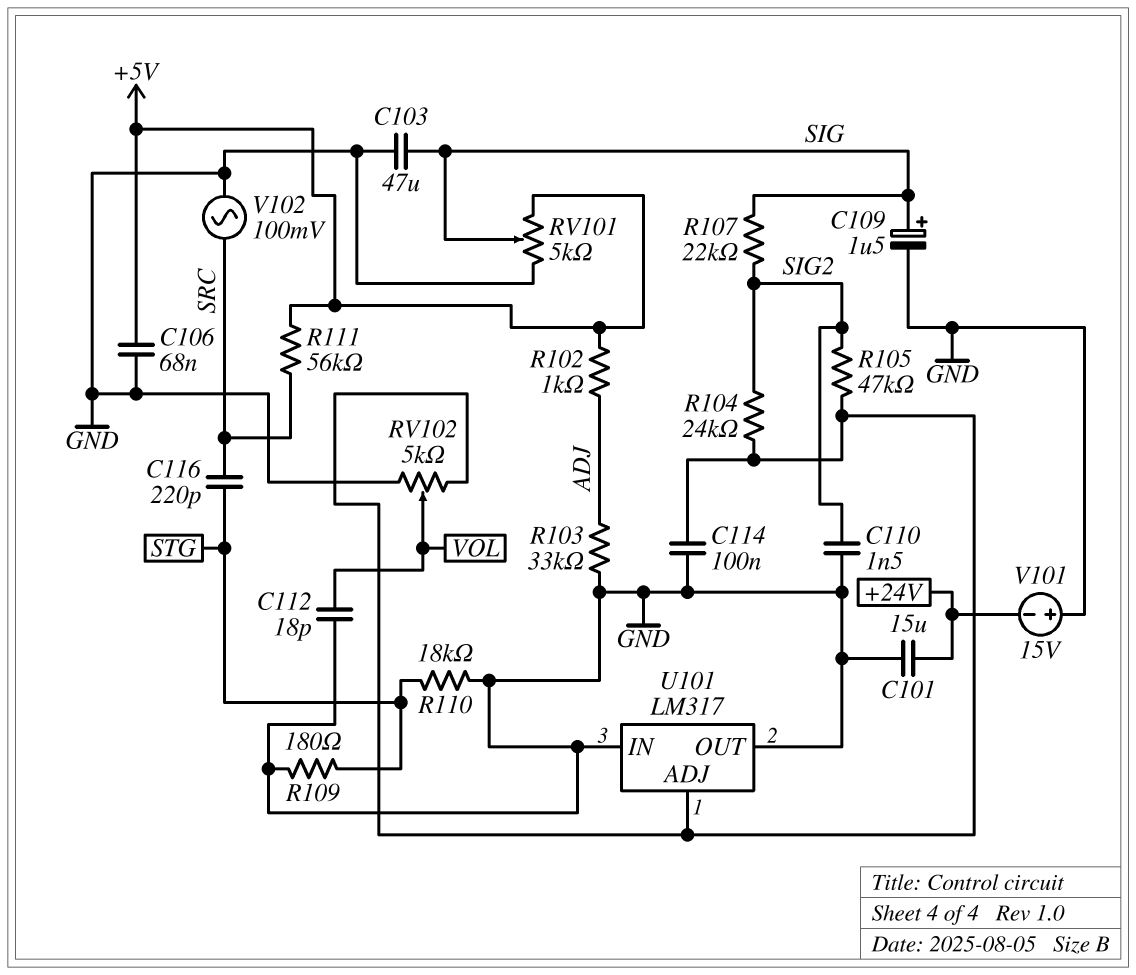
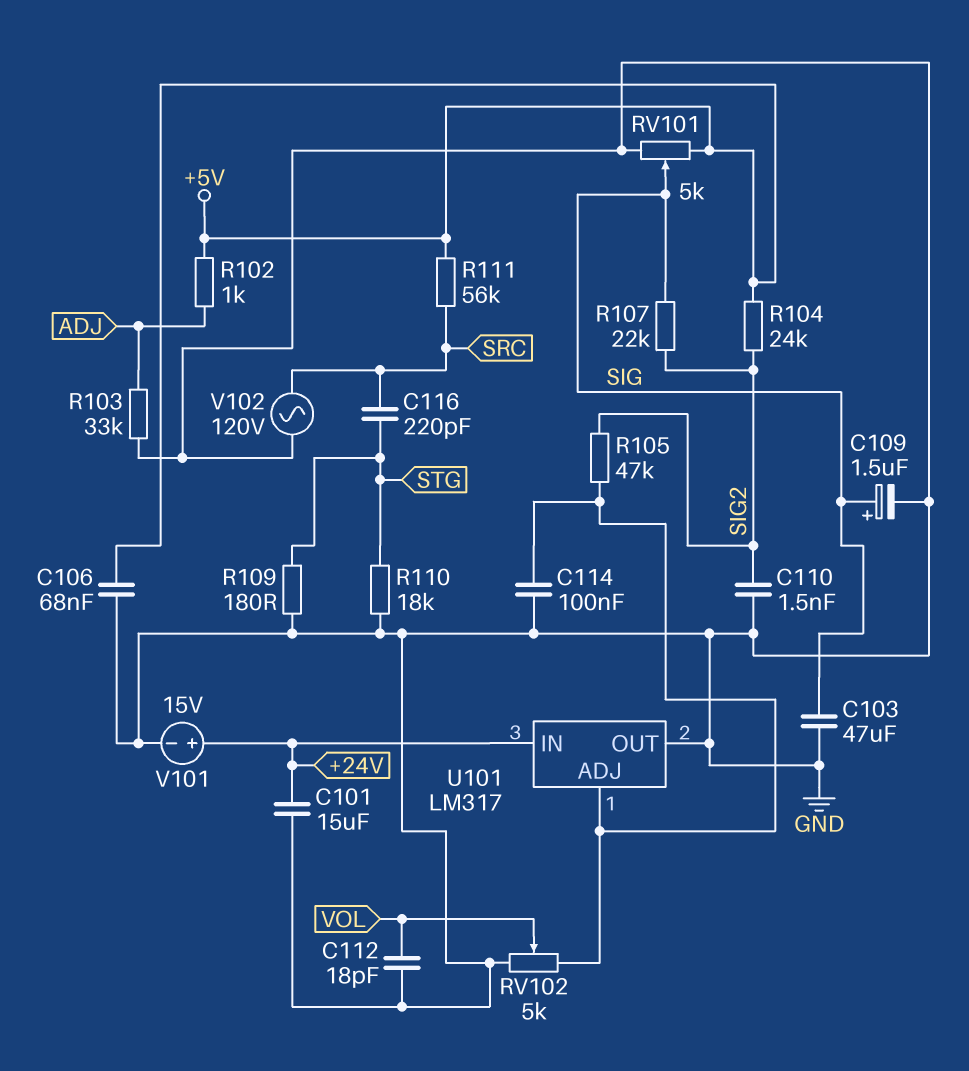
R104: 24k (SIG2, U101/ADJ) -> 24k (+5V, SIG2)
U101 pin IN: GND -> +24V
V101: 15V (plus GND, minus +24V) -> 15V (plus +24V, minus GND)
V102: AC 100mV (GND, SRC) -> AC 120V (GND, SRC)

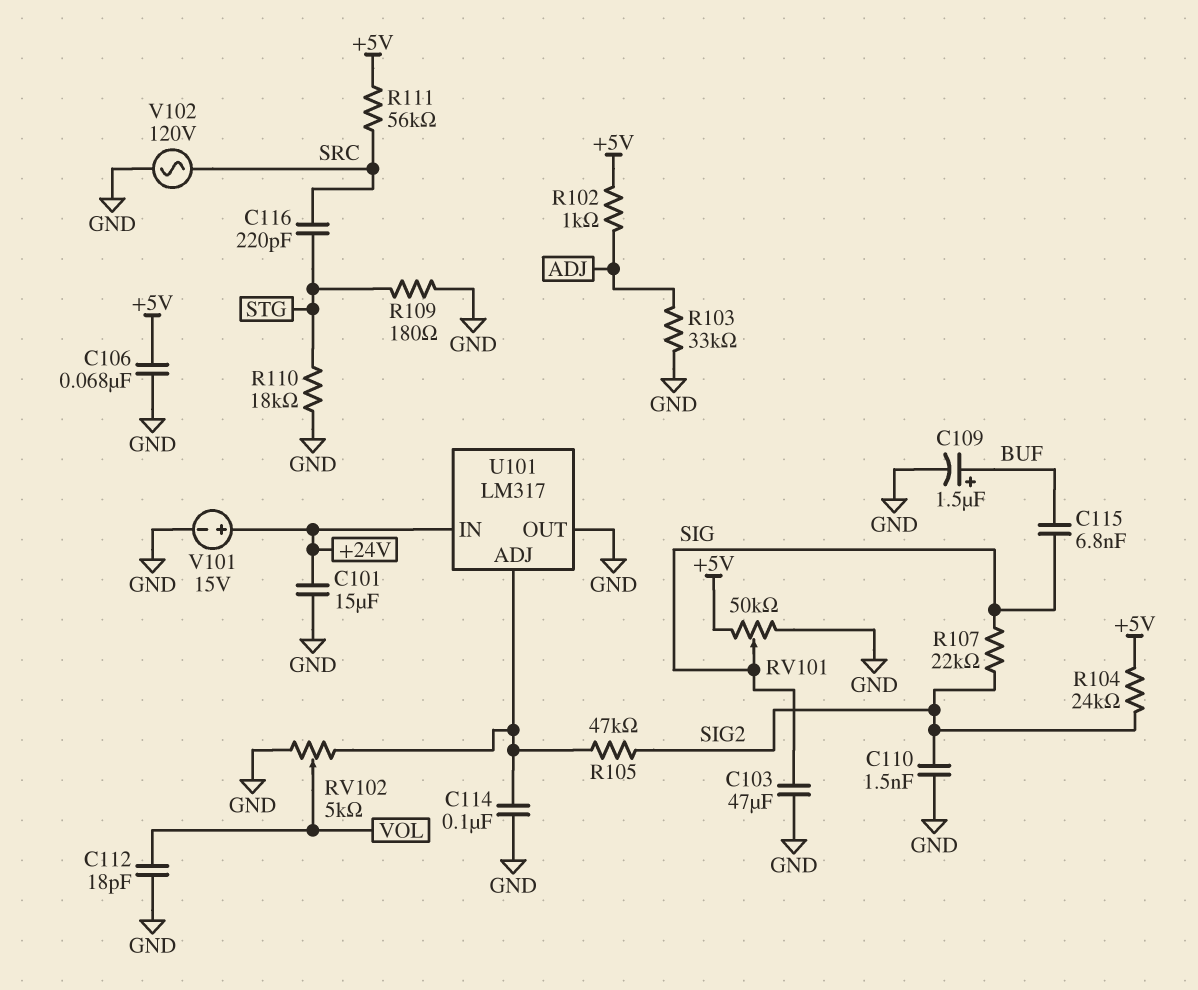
C109: 1.5uF (plus SIG, minus GND) -> 1.5uF (plus BUF, minus GND)
C115: none -> 6.8nF (BUF, SIG)
RV101: 5k (+5V, GND, wiper SIG) -> 50k (+5V, GND, wiper SIG)

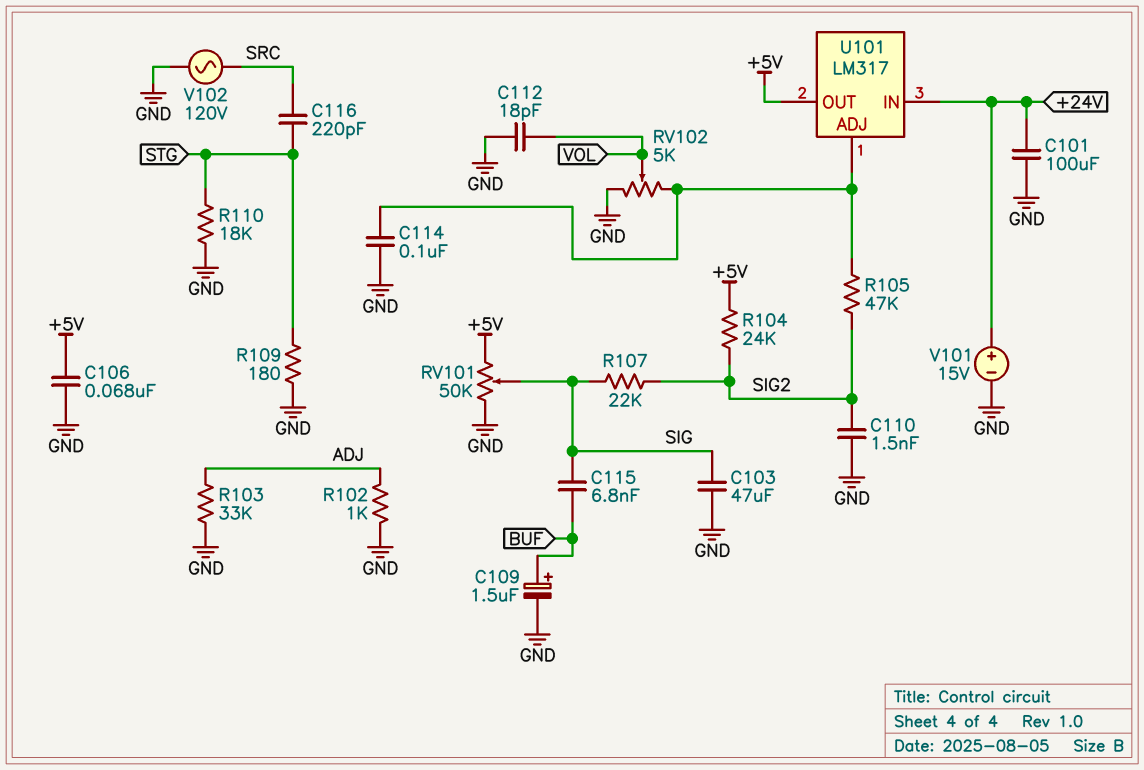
C101: 15uF (+24V, GND) -> 100uF (+24V, GND)
R102: 1k (+5V, ADJ) -> 1k (ADJ, GND)
R111: 56k (+5V, SRC) -> none
U101 pin OUT: GND -> +5V

